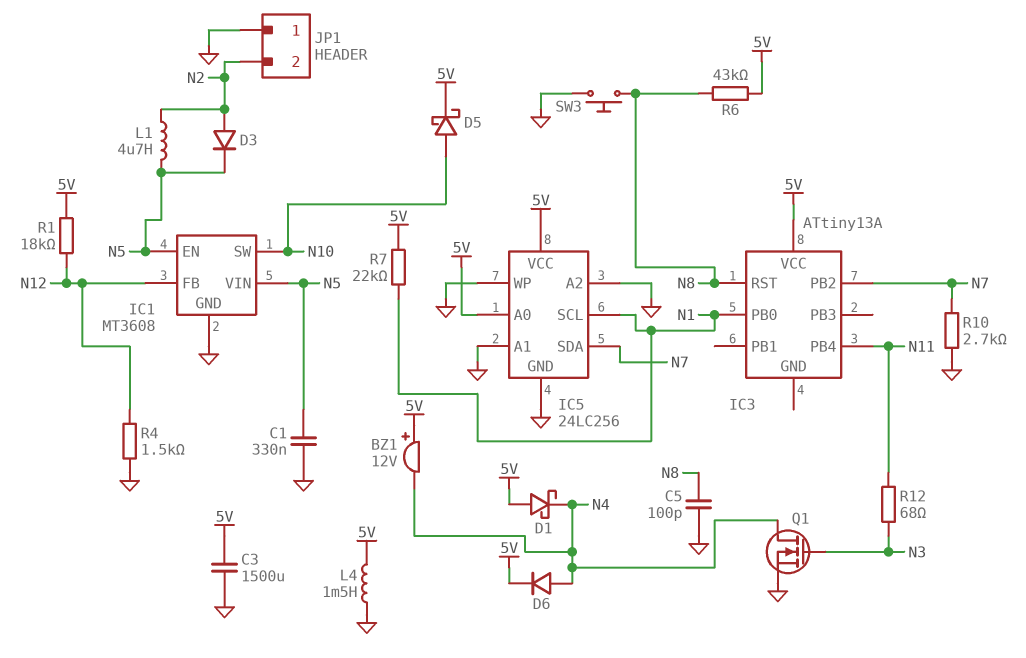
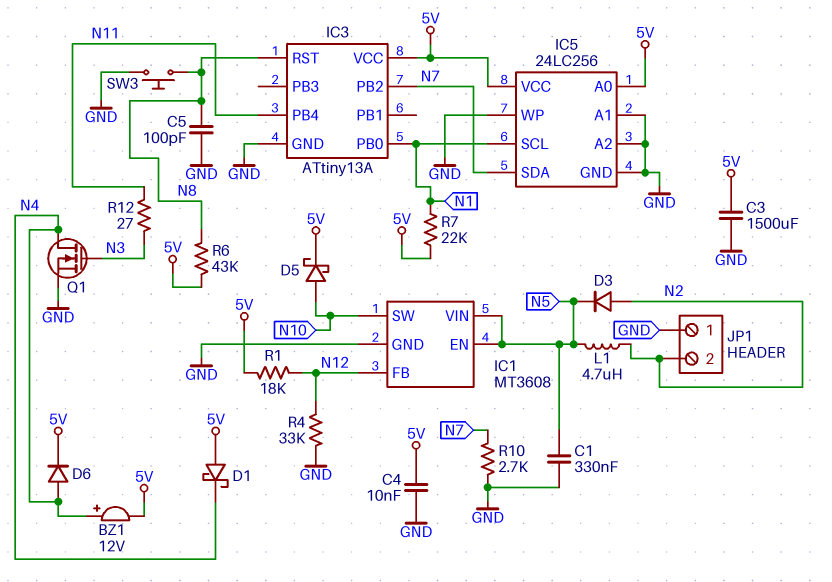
BZ1: buzzer 12V (plus 5V, minus N4) -> buzzer 12V (plus N4, minus 5V)
C4: none -> 10nF (5V, GND)
IC3 pin GND: none -> GND
L4: 1.5mH (5V, GND) -> none
R4: 1.5k (GND, N12) -> 33k (GND, N12)
R12: 68 (N3, N11) -> 27 (N3, N11)

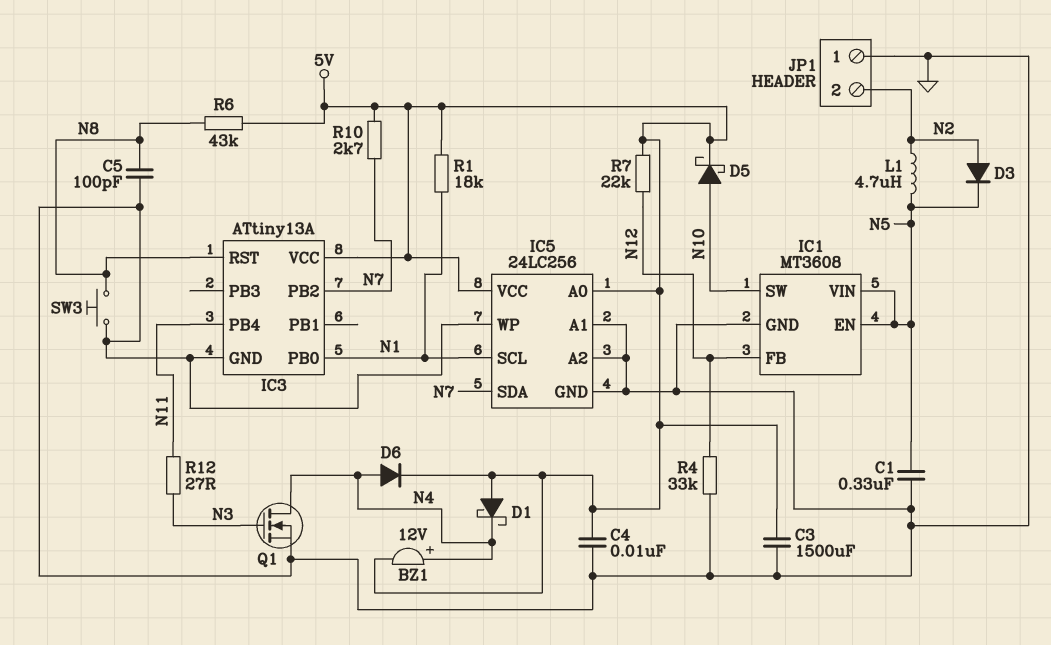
R1: 18k (5V, N12) -> 18k (5V, N1)
R7: 22k (5V, N1) -> 22k (5V, N12)
R10: 2.7k (GND, N7) -> 2.7k (5V, N7)

